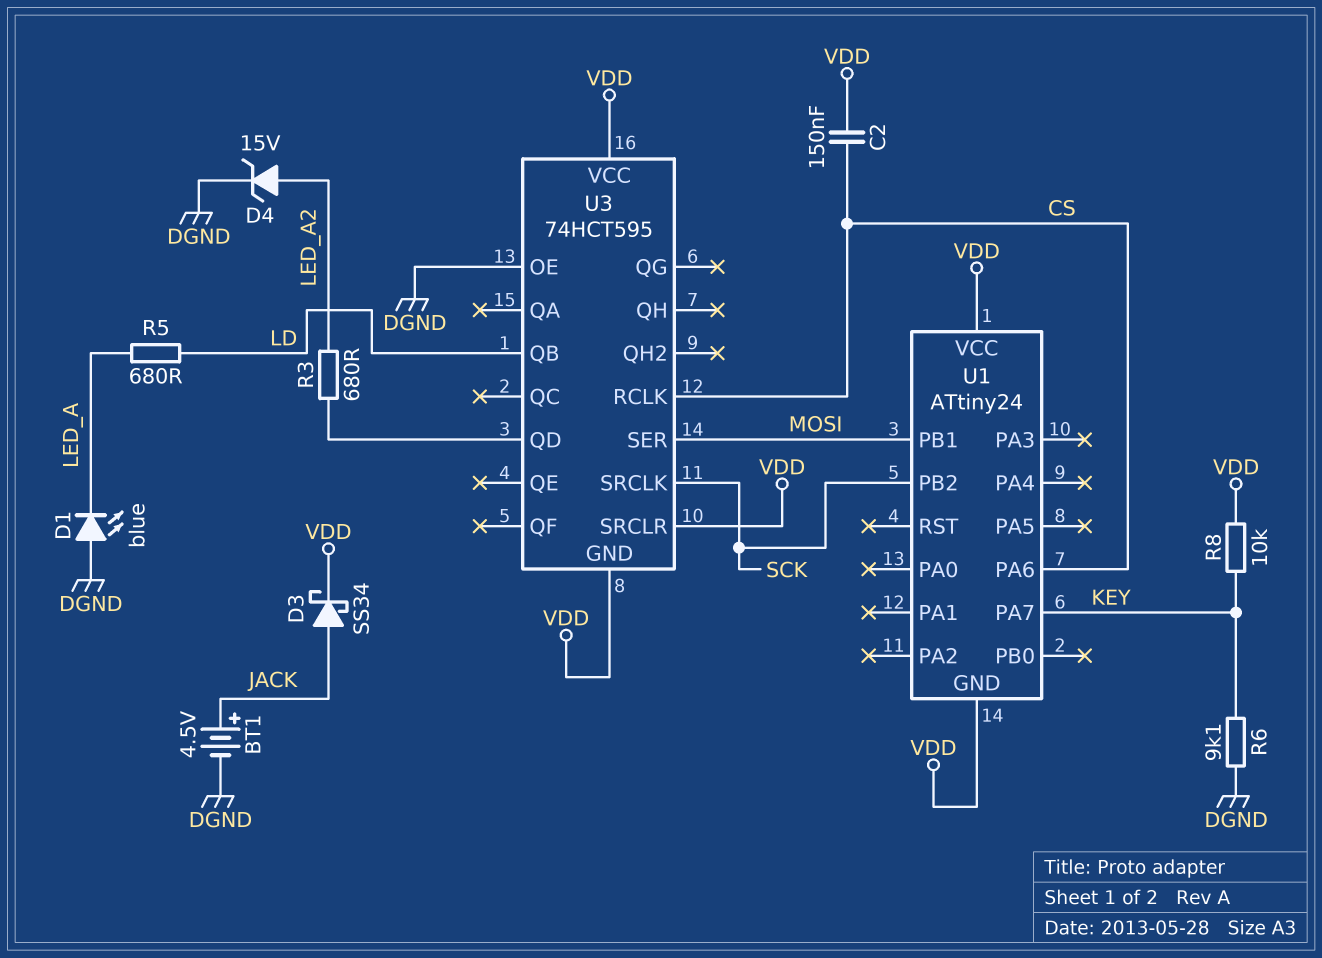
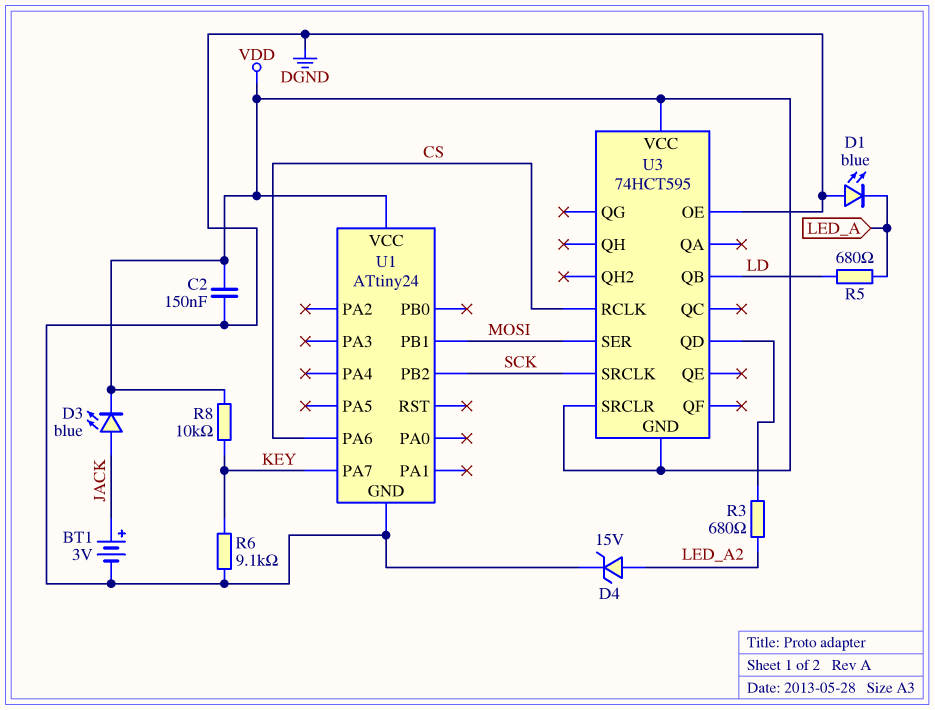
BT1: 4.5V (plus JACK, minus DGND) -> 3V (plus JACK, minus DGND)
C2: 150nF (CS, VDD) -> 150nF (DGND, VDD)
D3: schottky SS34 (A JACK, K VDD) -> LED blue (A JACK, K VDD)
U1 pin GND: VDD -> DGND

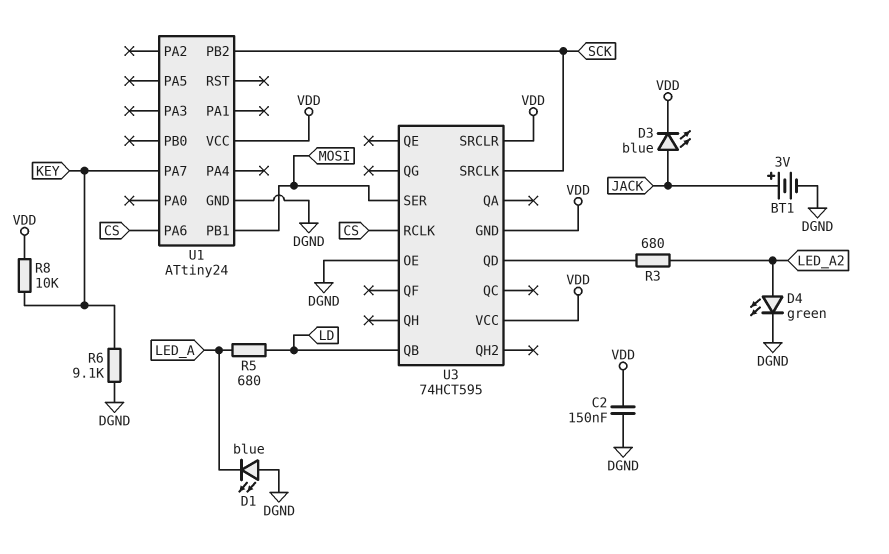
D4: zener 15V (A LED_A2, K DGND) -> LED green (A LED_A2, K DGND)

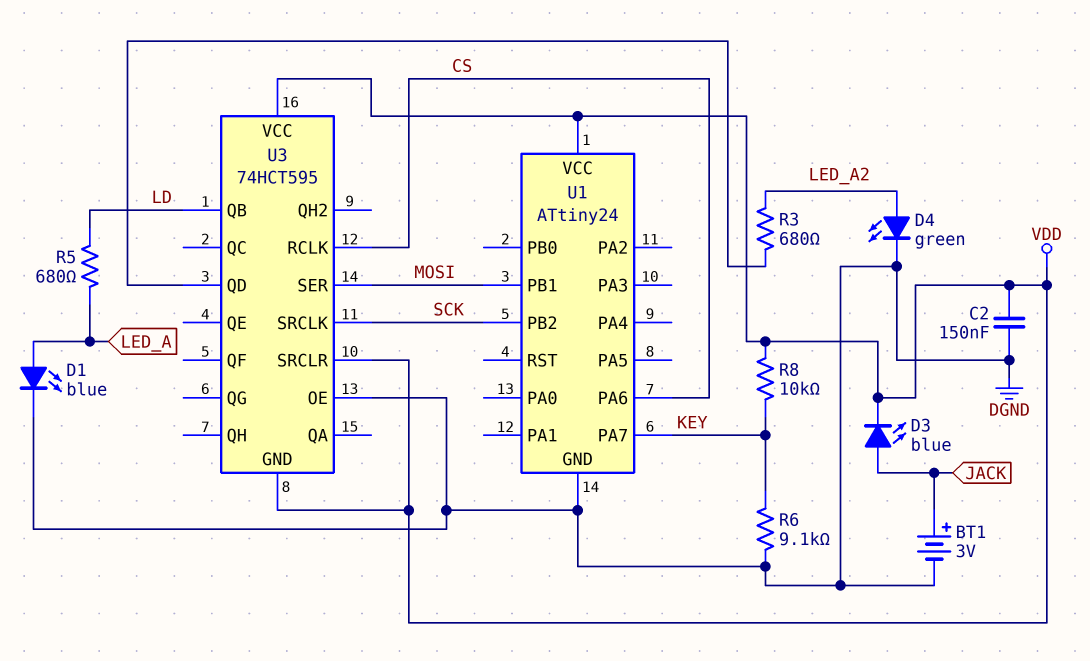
D1: LED blue (A DGND, K LED_A) -> LED blue (A LED_A, K DGND)

